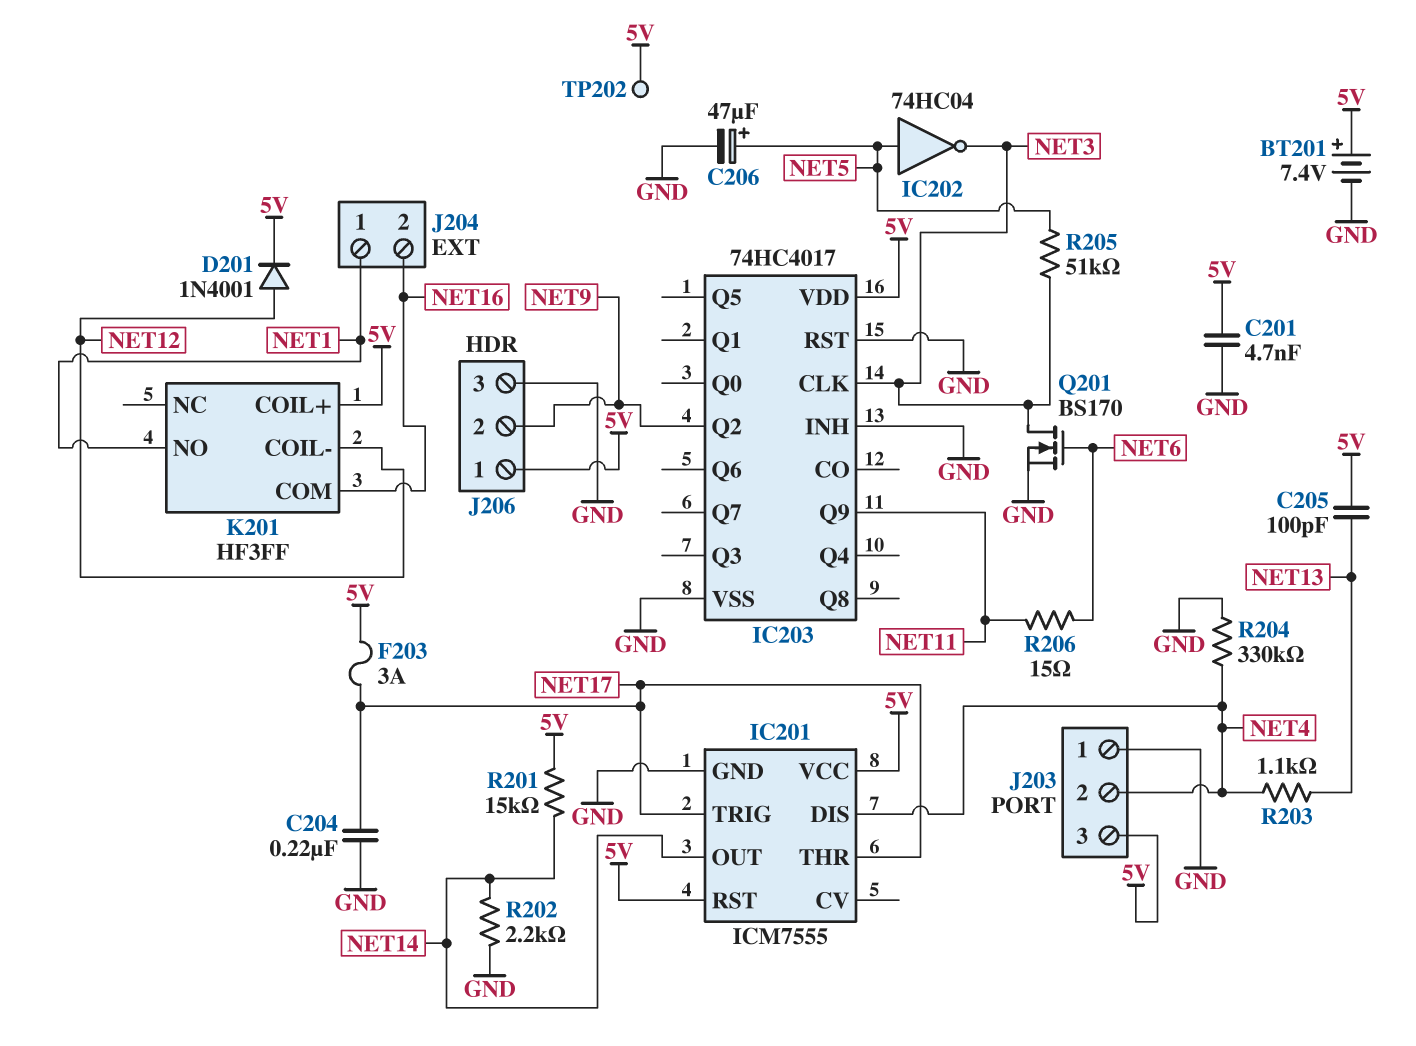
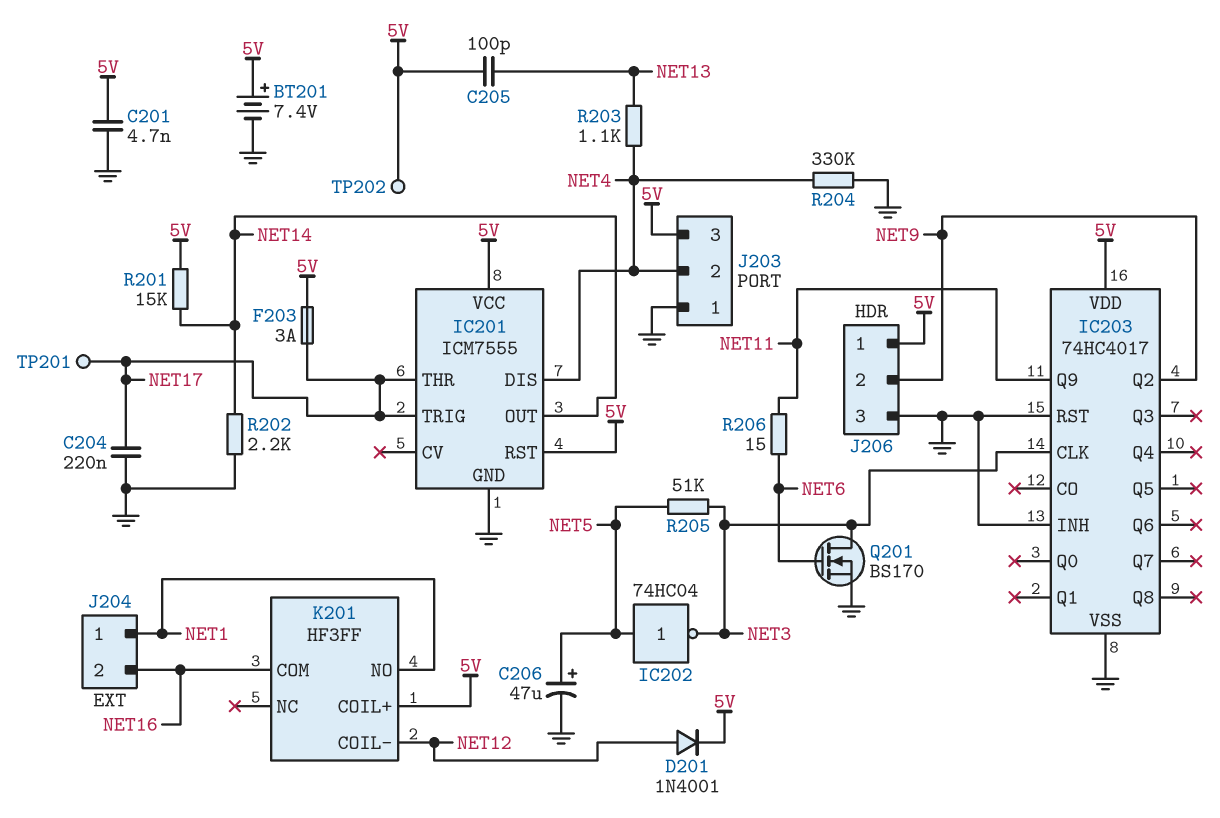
TP201: none -> test point (NET17)

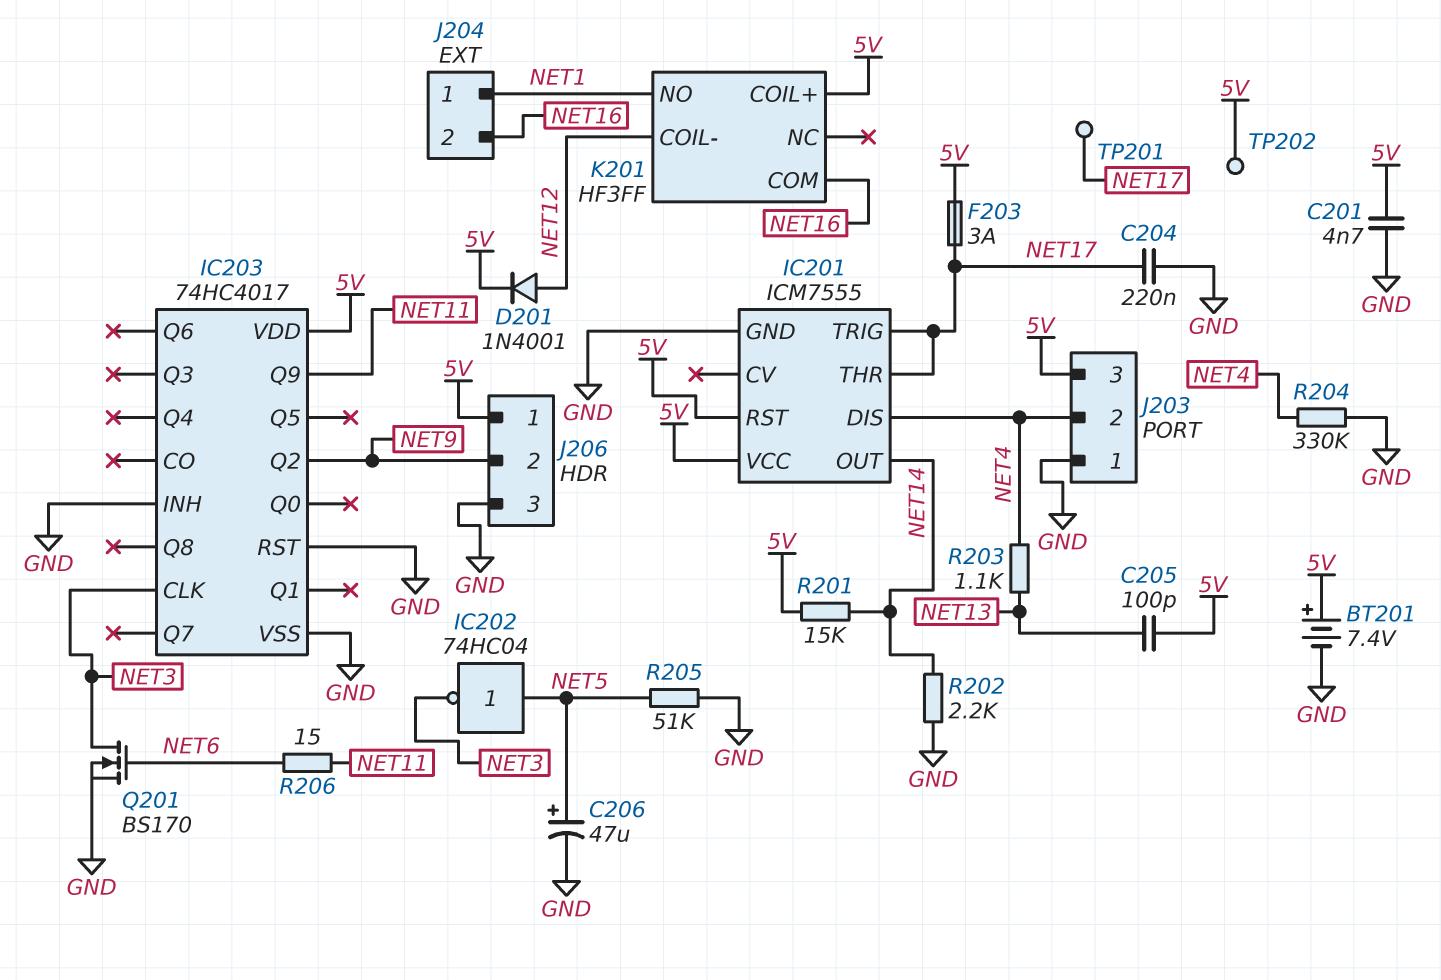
R205: 51k (NET3, NET5) -> 51k (GND, NET5)

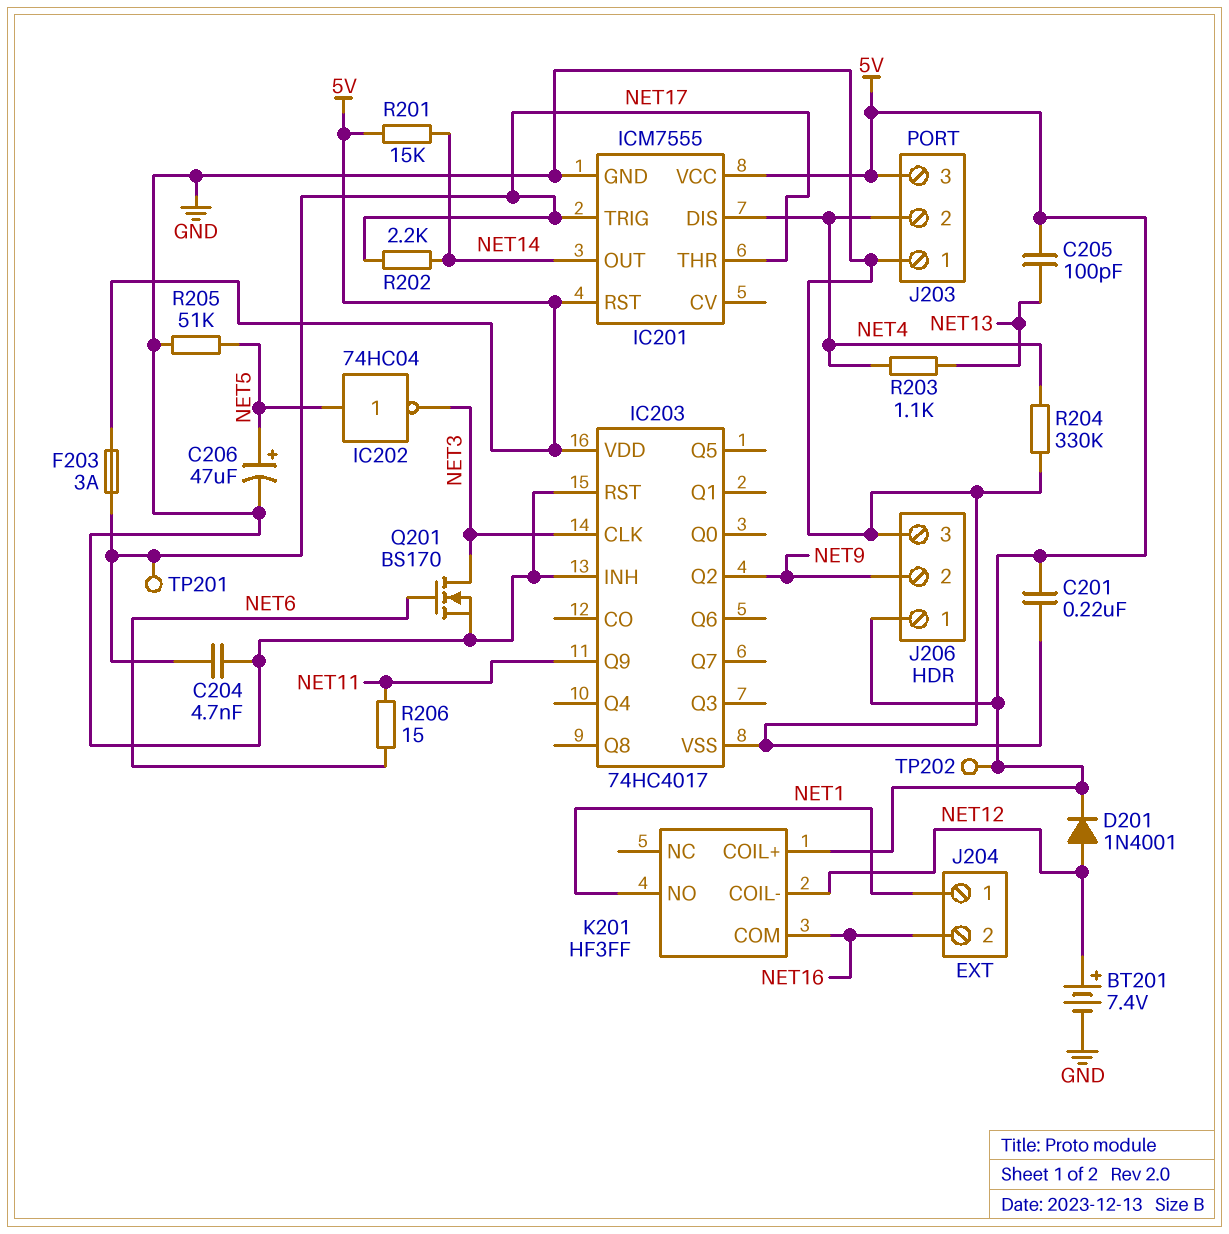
BT201: 7.4V (plus 5V, minus GND) -> 7.4V (plus NET12, minus GND)
C201: 4.7nF (5V, GND) -> 220nF (5V, GND)
C204: 220nF (GND, NET17) -> 4.7nF (GND, NET17)
R202: 2.2k (GND, NET14) -> 2.2k (NET14, NET17)

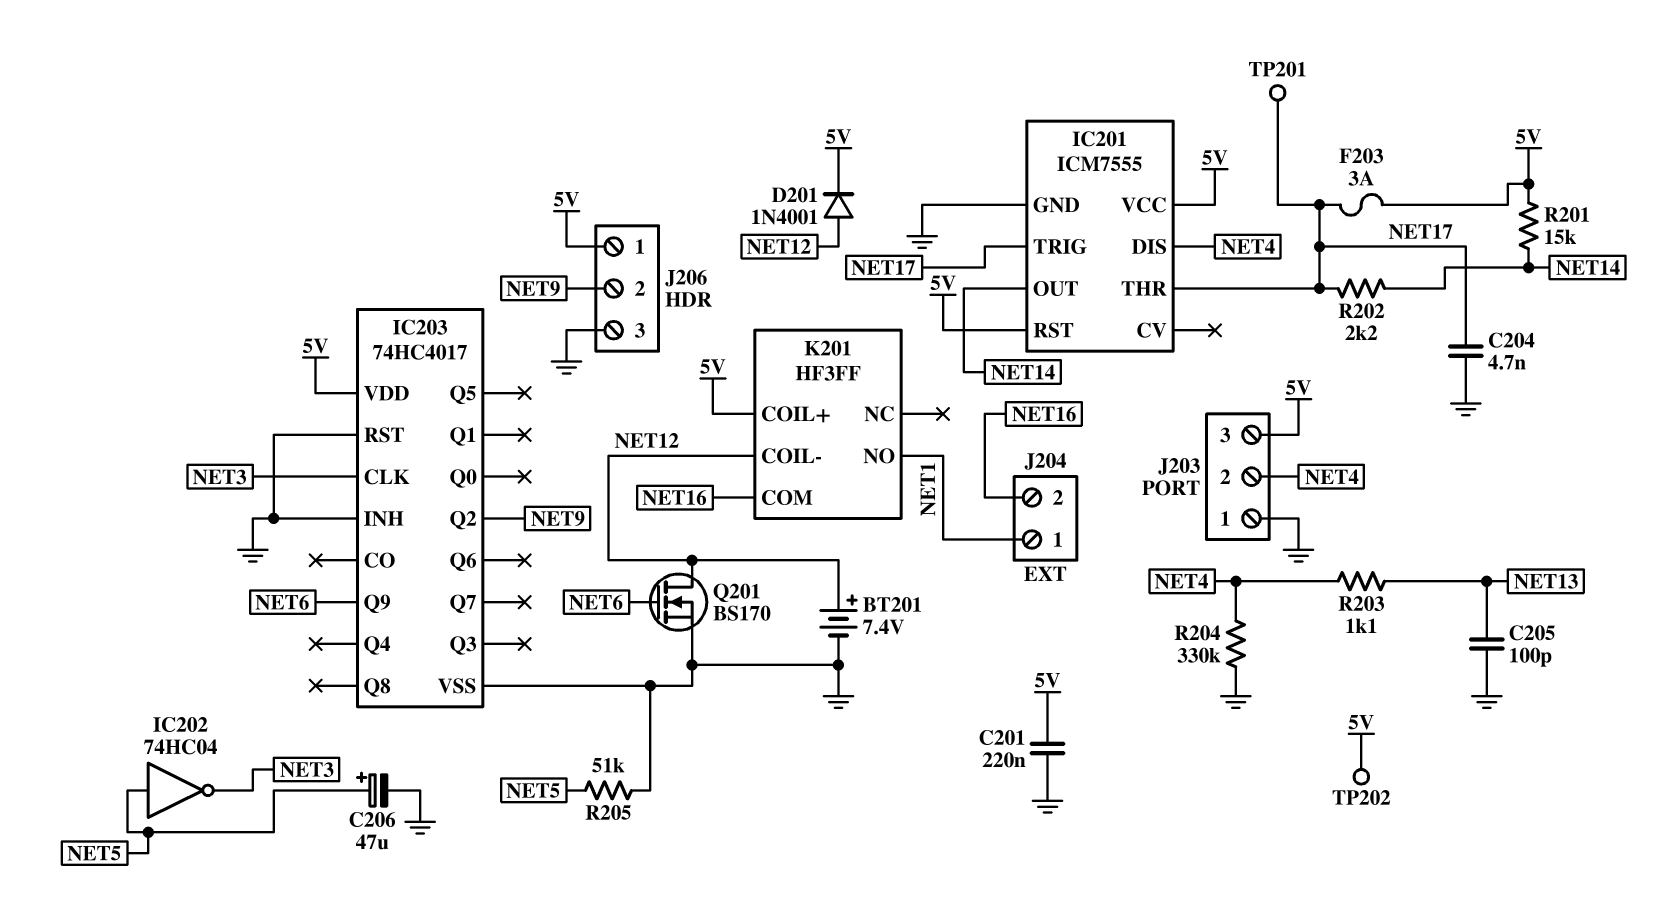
C205: 100pF (5V, NET13) -> 100pF (GND, NET13)
IC203 pin Q9: NET11 -> NET6
Q201: NMOS BS170 (G NET6, D NET3, S GND) -> NMOS BS170 (G NET6, D NET12, S GND)
R206: 15 (NET6, NET11) -> none

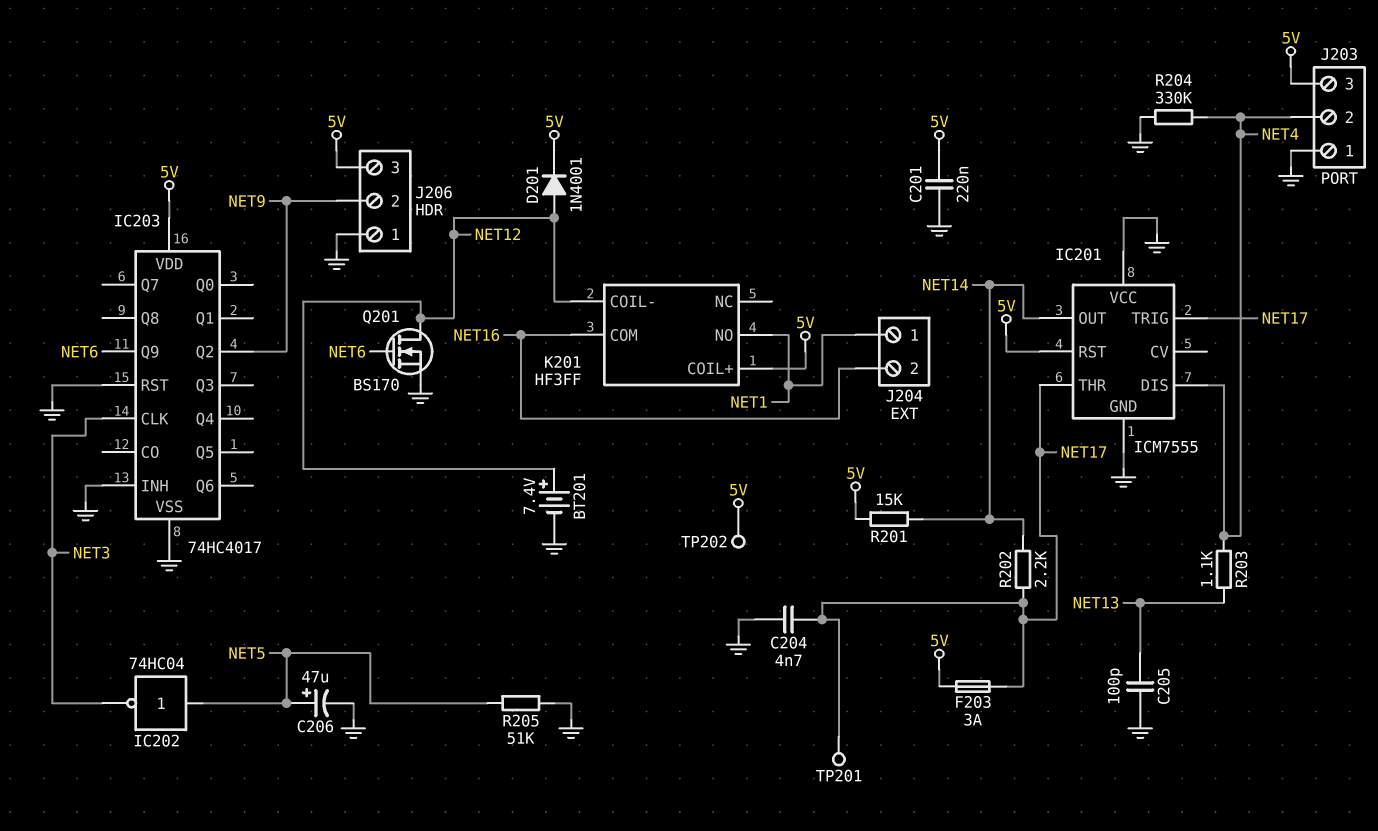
IC201 pin VCC: 5V -> GND
J206 pin 1: 5V -> GND
J206 pin 3: GND -> 5V

